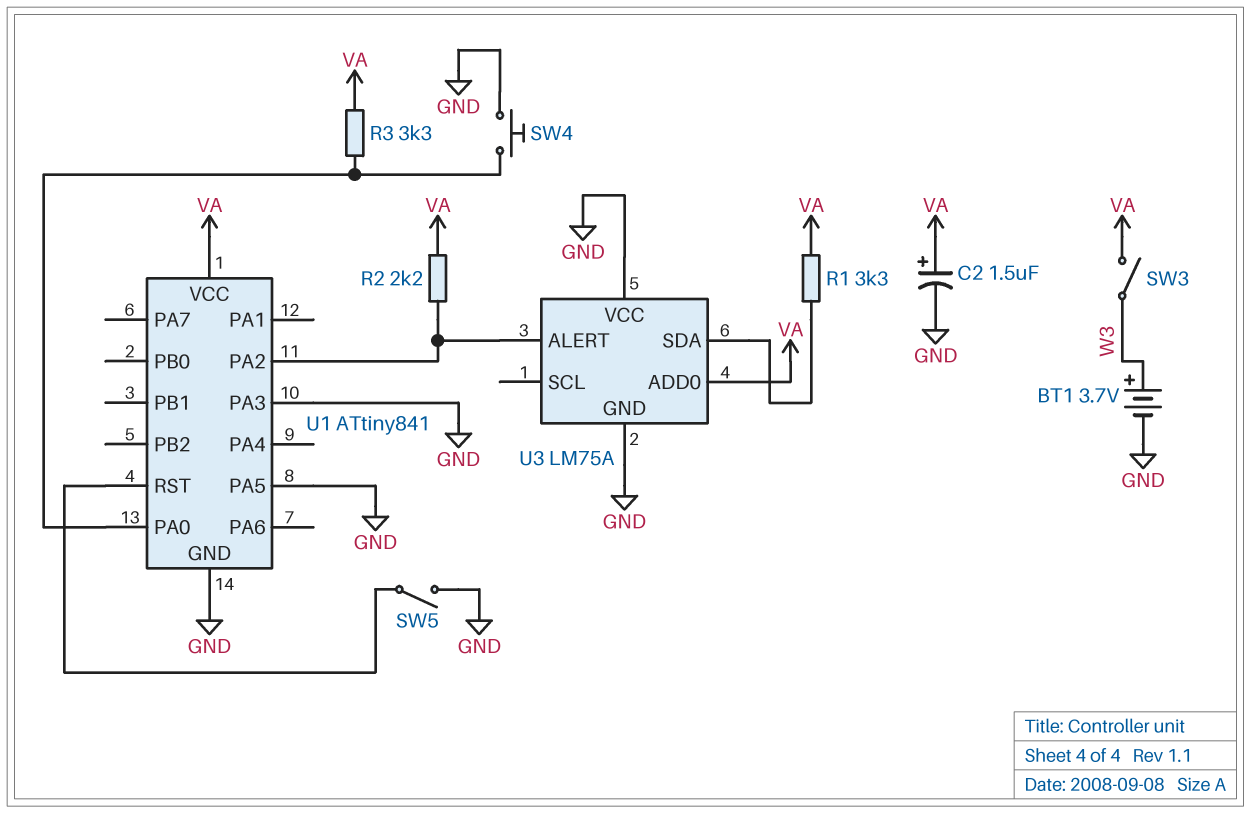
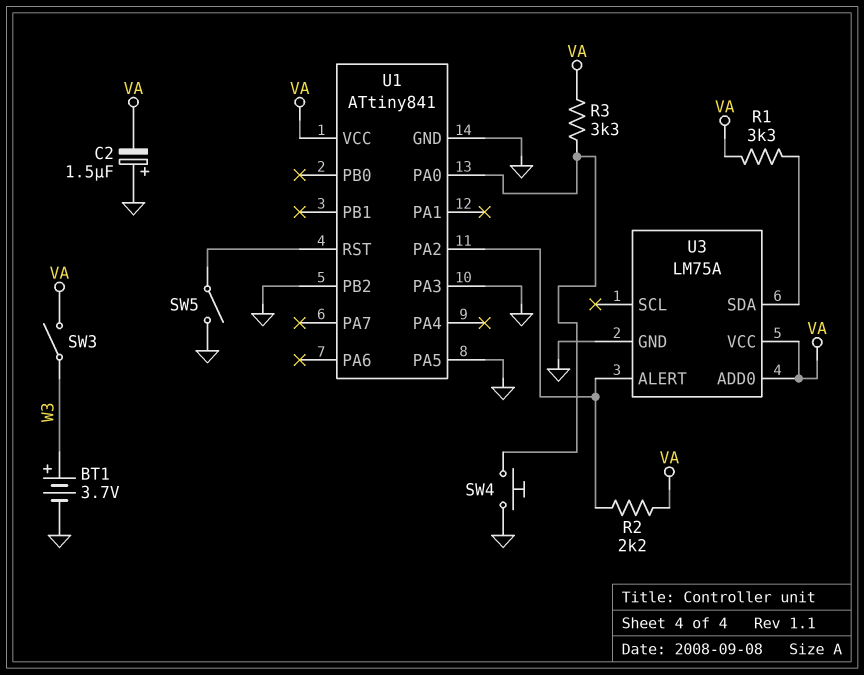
C2: 1.5uF (plus VA, minus GND) -> 1.5uF (plus GND, minus VA)
U1 pin PB2: none -> GND
U3 pin VCC: GND -> VA

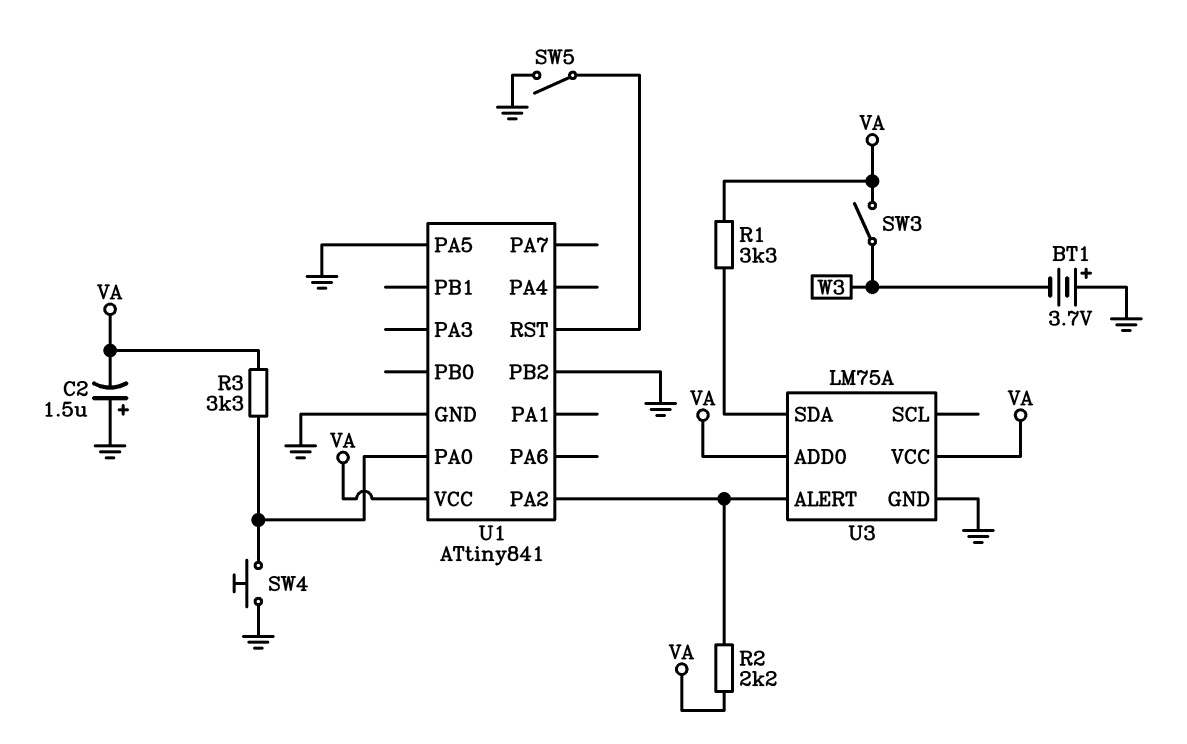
BT1: 3.7V (plus W3, minus GND) -> 3.7V (plus GND, minus W3)
U1 pin PA3: GND -> none

